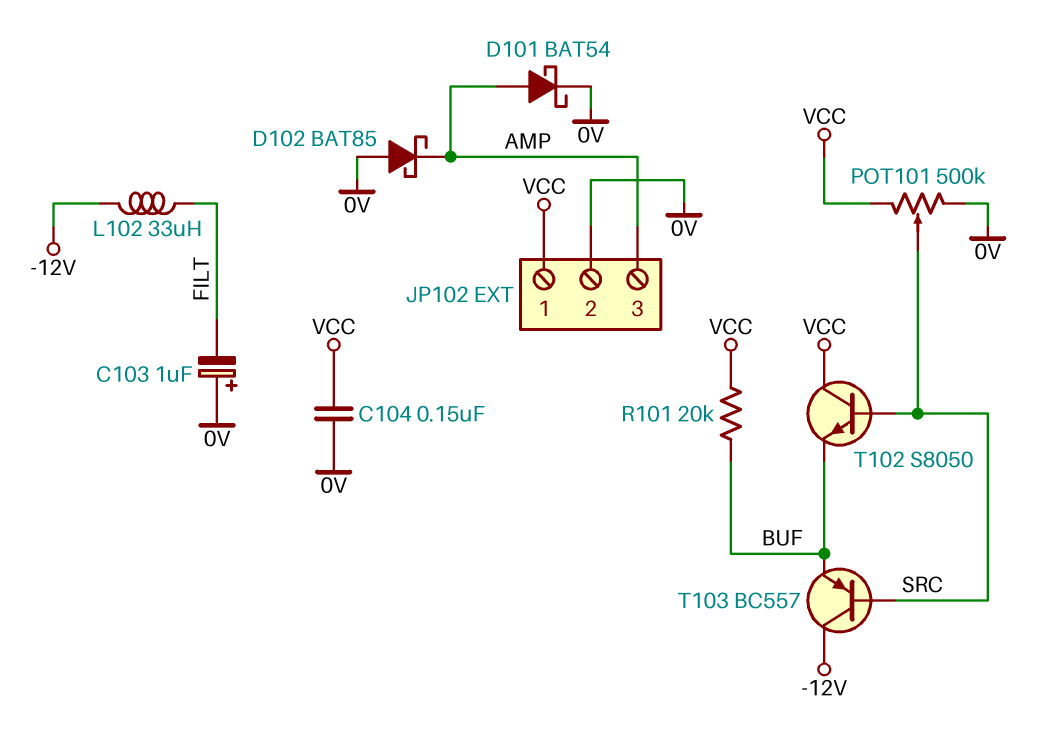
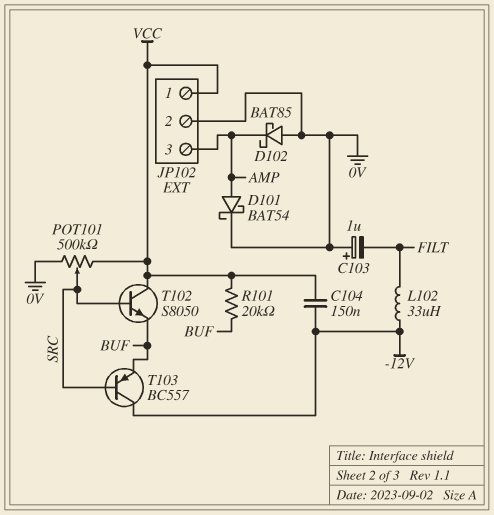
C104: 150nF (0V, VCC) -> 150nF (-12V, VCC)

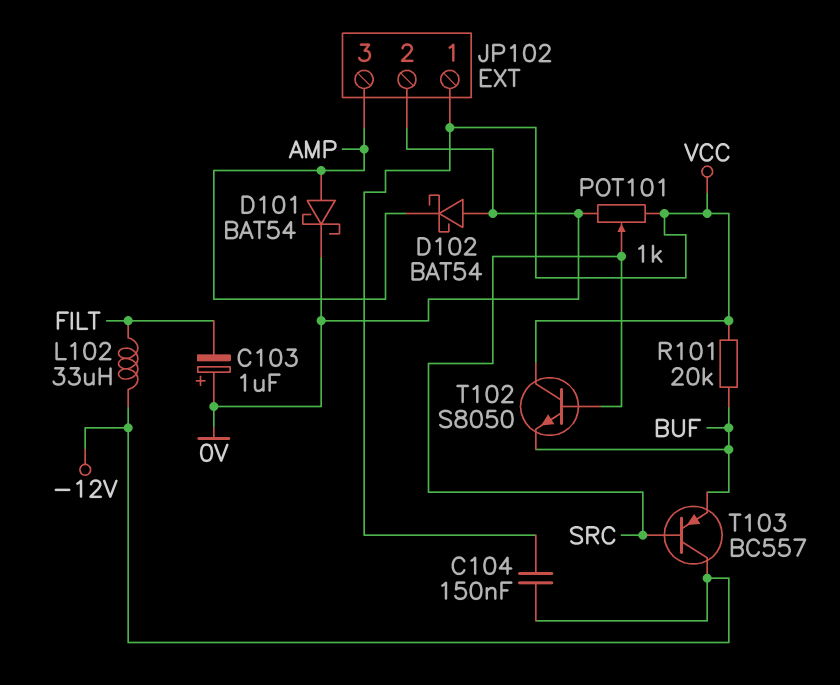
D102: schottky BAT85 (A 0V, K AMP) -> schottky BAT54 (A 0V, K AMP)
POT101: 500k (0V, VCC, wiper SRC) -> 1k (0V, VCC, wiper SRC)

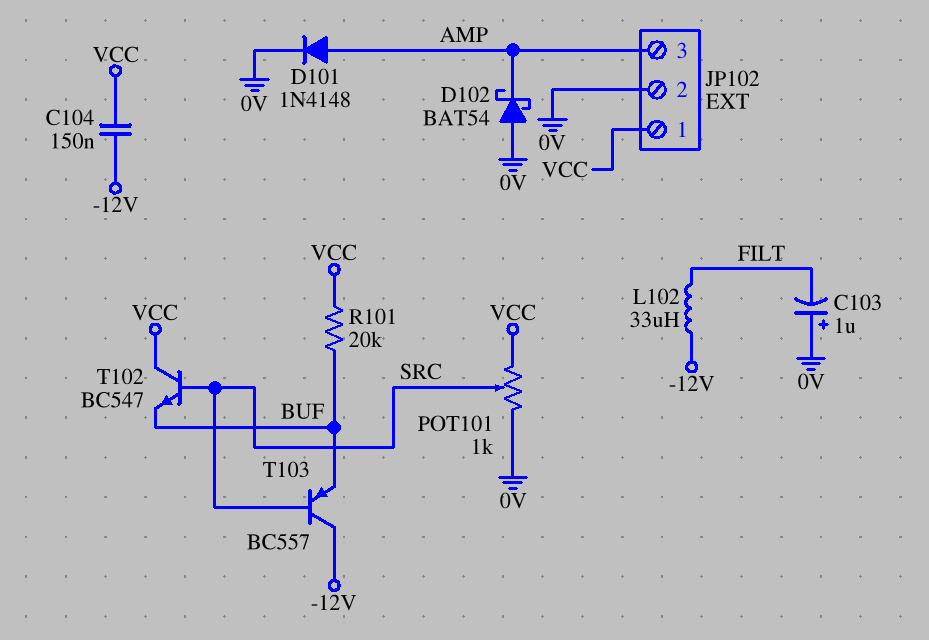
D101: schottky BAT54 (A AMP, K 0V) -> diode 1N4148 (A AMP, K 0V)
T102: NPN S8050 (B SRC, C VCC, E BUF) -> NPN BC547 (B SRC, C VCC, E BUF)

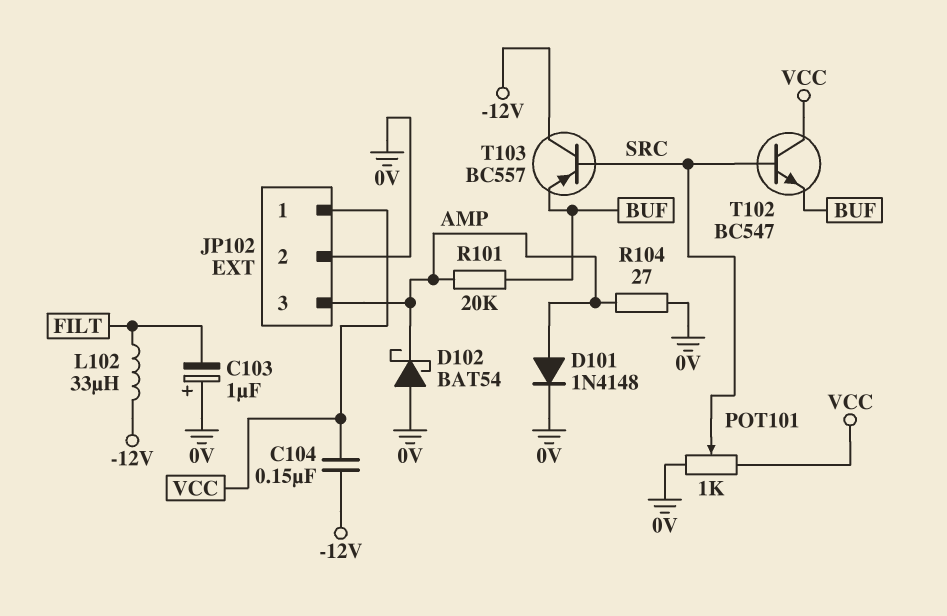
R101: 20k (BUF, VCC) -> 20k (AMP, BUF)
R104: none -> 27 (0V, AMP)

